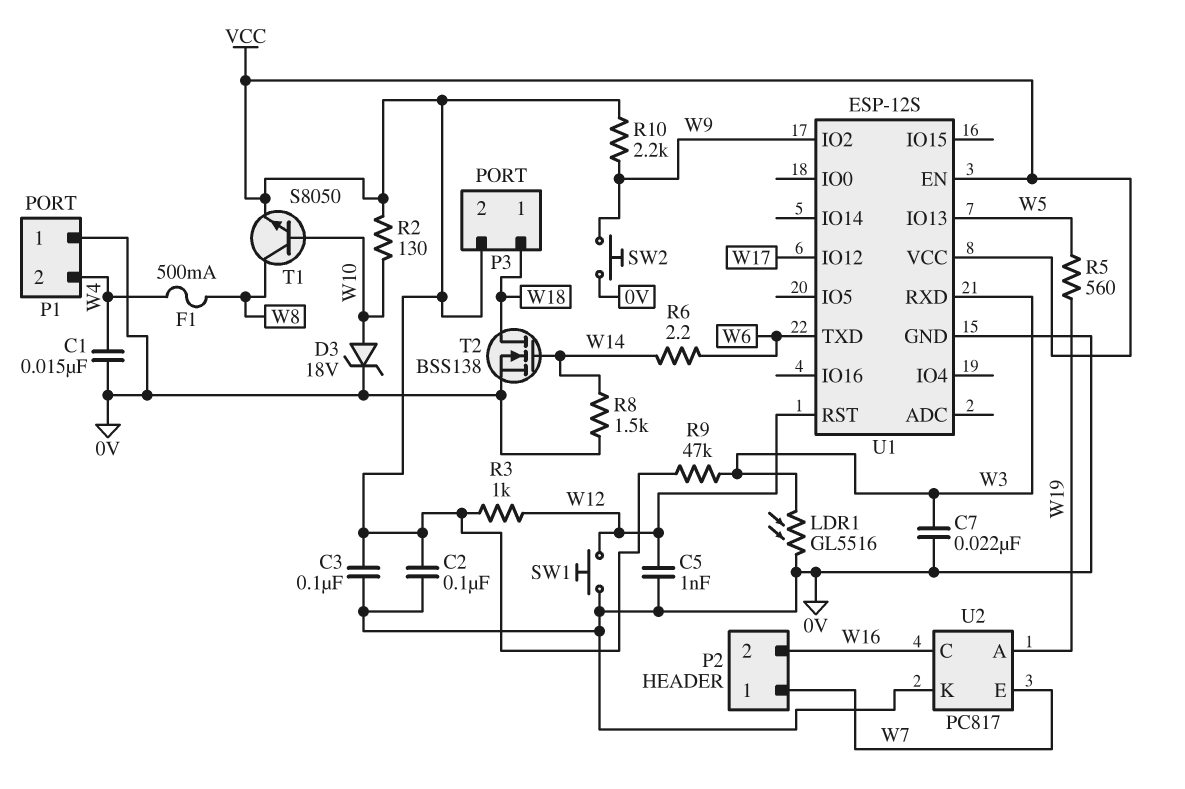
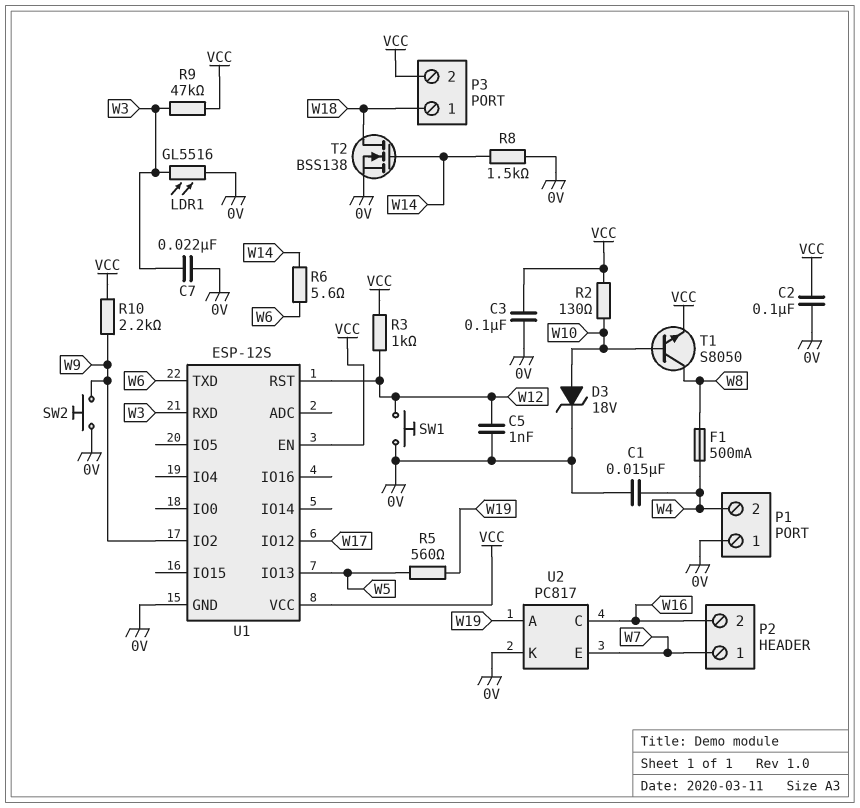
R6: 2.2 (W6, W14) -> 5.6 (W6, W14)

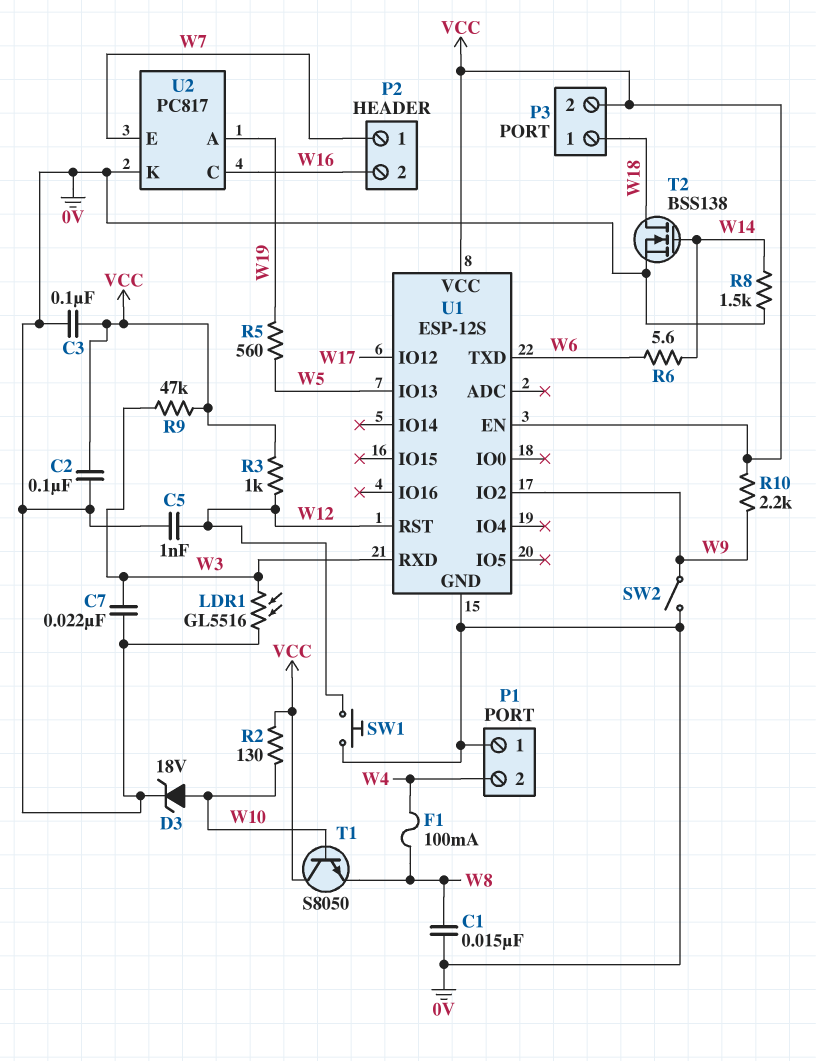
C1: 15nF (0V, W4) -> 15nF (0V, W8)
F1: 500mA (W4, W8) -> 100mA (W4, W8)
SW2: button (0V, W9) -> switch (0V, W9)
T1: NPN S8050 (B W10, C W8, E VCC) -> NPN S8050 (B W10, C VCC, E W8)

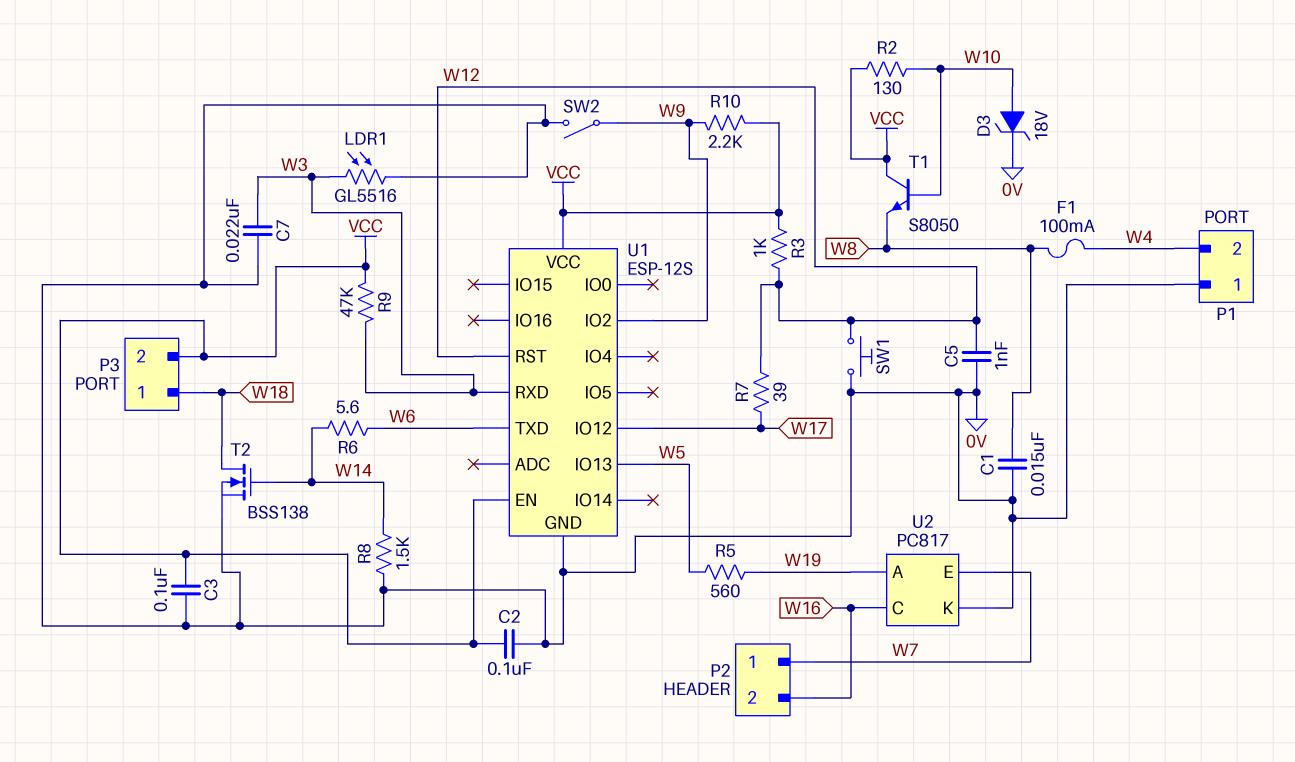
R7: none -> 39 (W12, W17)

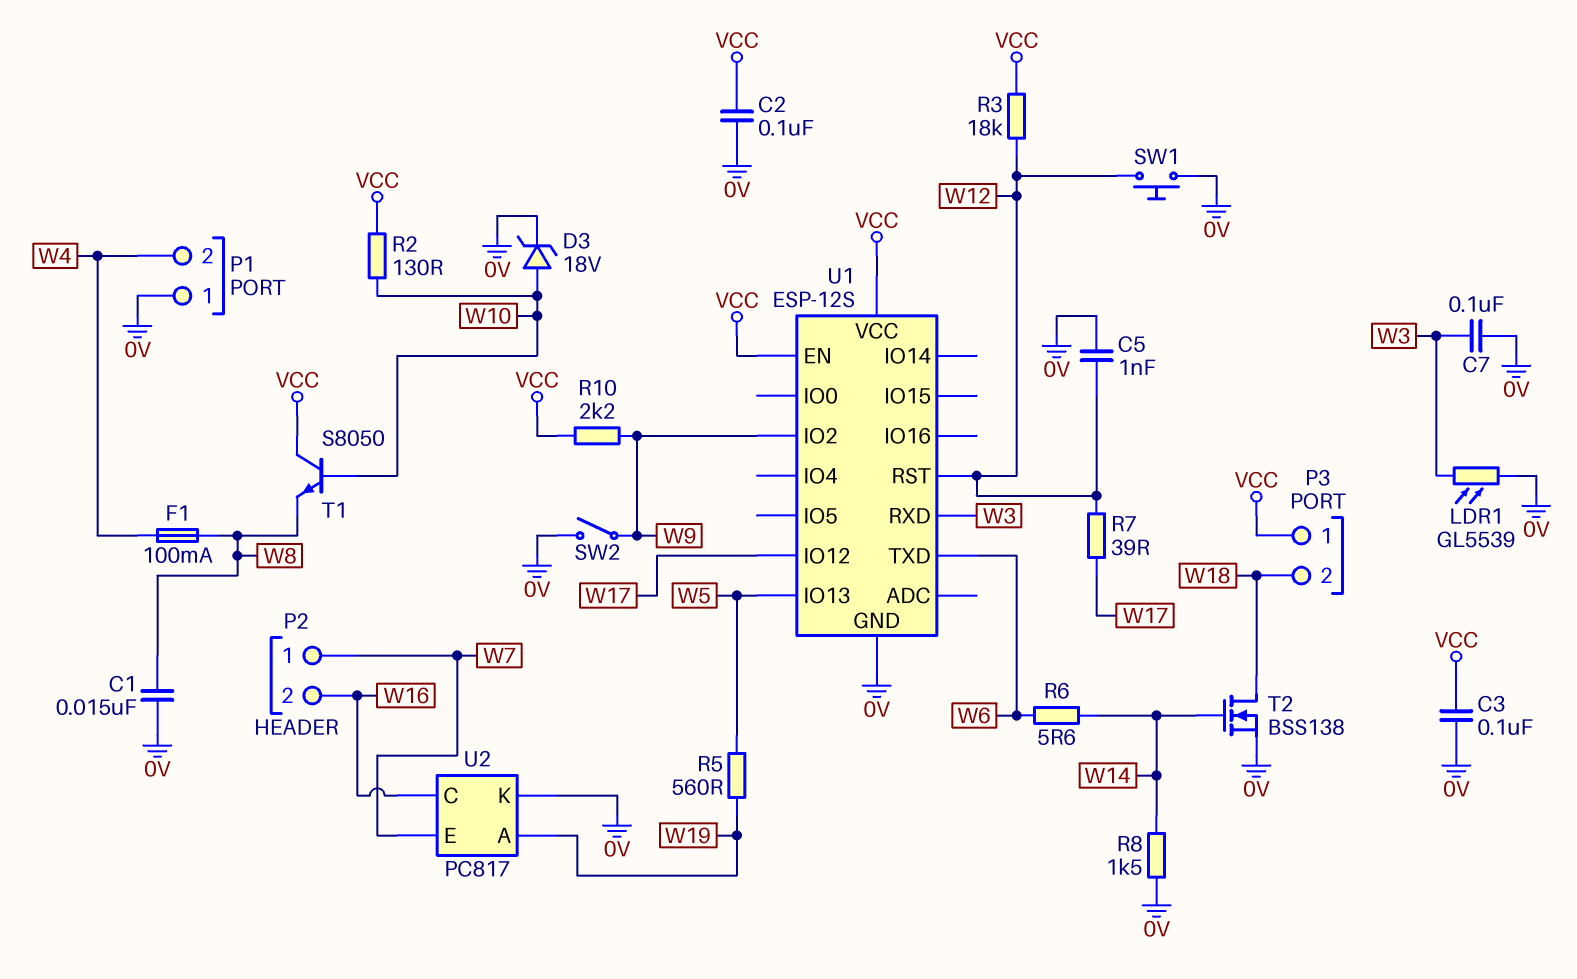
C7: 22nF (0V, W3) -> 100nF (0V, W3)
LDR1: GL5516 (0V, W3) -> GL5539 (0V, W3)
P3 pin 1: W18 -> VCC
P3 pin 2: VCC -> W18
R3: 1k (VCC, W12) -> 18k (VCC, W12)
R9: 47k (VCC, W3) -> none

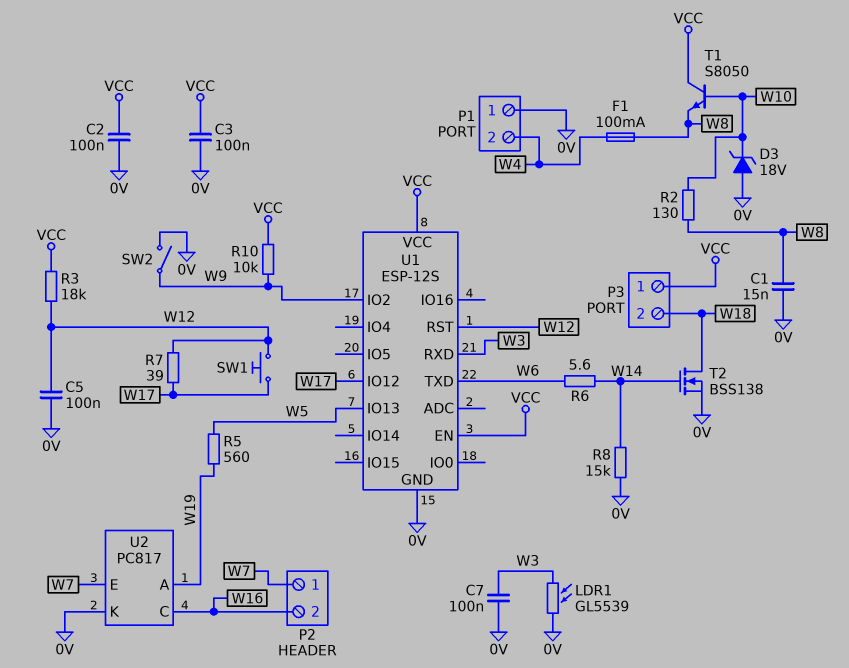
C5: 1nF (0V, W12) -> 100nF (0V, W12)
D3: zener 18V (A W10, K 0V) -> zener 18V (A 0V, K W10)
R2: 130 (VCC, W10) -> 130 (W8, W10)
R8: 1.5k (0V, W14) -> 15k (0V, W14)
R10: 2.2k (VCC, W9) -> 10k (VCC, W9)
SW1: button (0V, W12) -> button (W12, W17)

